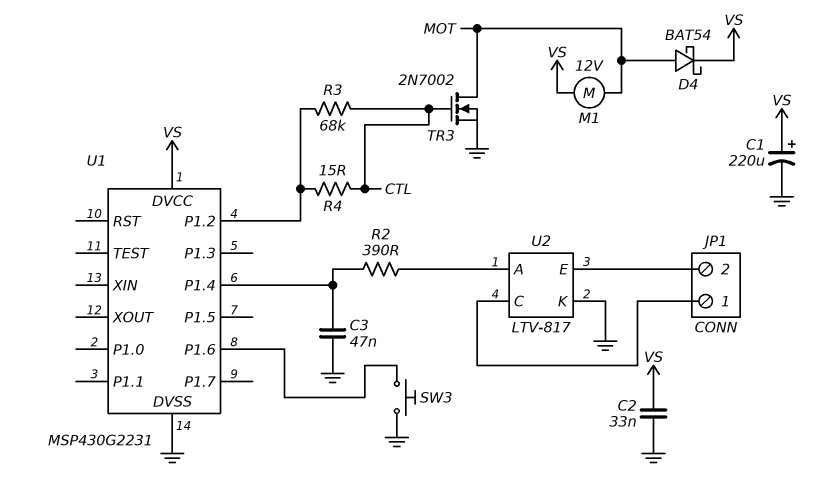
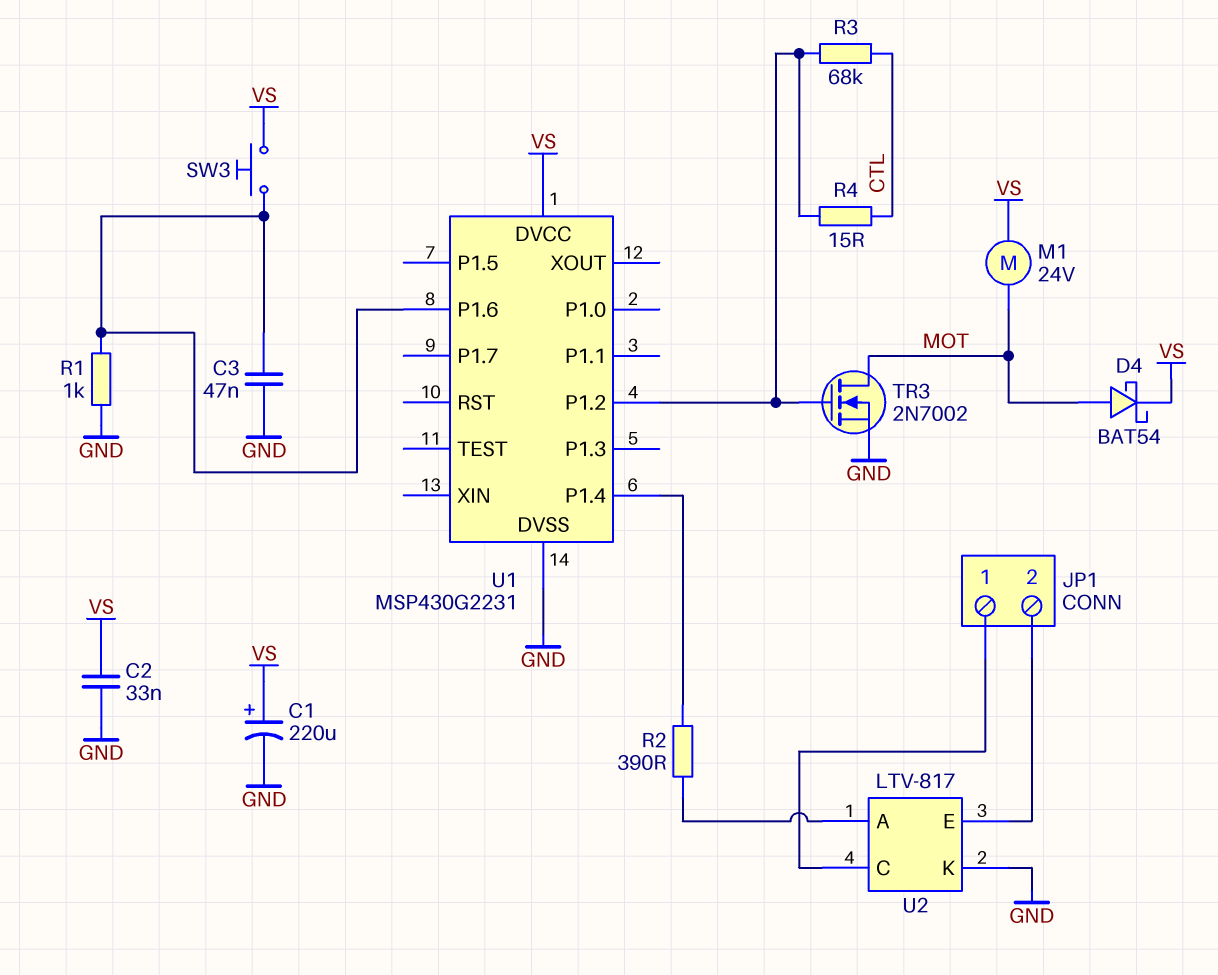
C3: 47nF (GND, U1/P1.4) -> 47nF (GND, U1/P1.6)
M1: motor 12V (MOT, VS) -> motor 24V (MOT, VS)
R1: none -> 1k (GND, U1/P1.6)
SW3: button (GND, U1/P1.6) -> button (U1/P1.6, VS)
TR3: NMOS 2N7002 (G CTL, D MOT, S GND) -> NMOS 2N7002 (G U1/P1.2, D MOT, S GND)

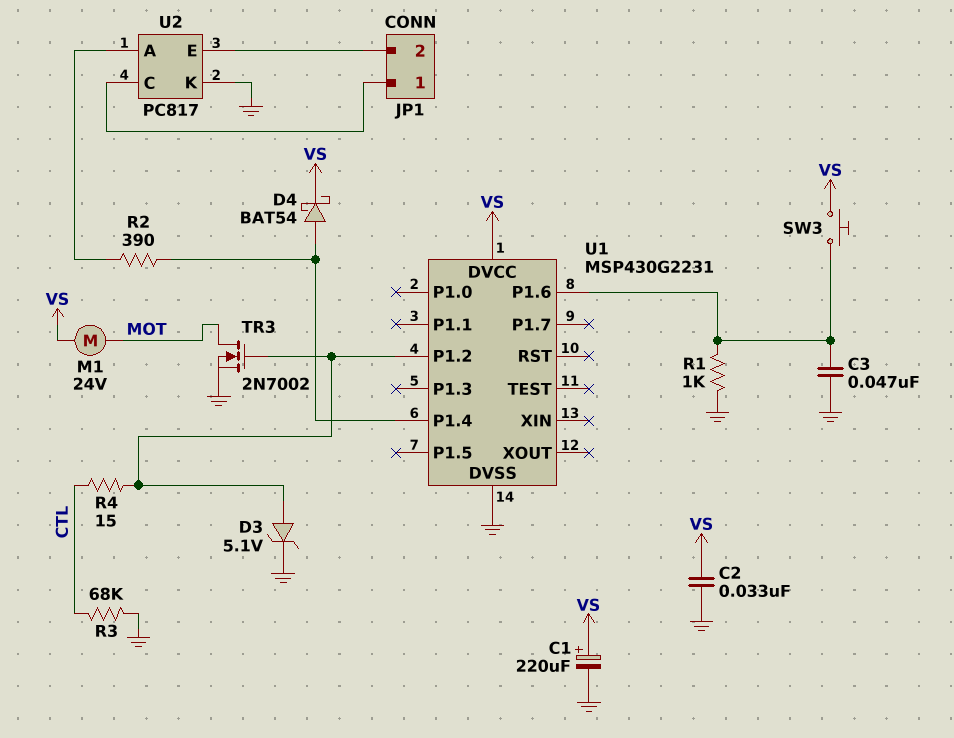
D3: none -> zener 5.1V (A U1/P1.2, K GND)
D4: schottky BAT54 (A MOT, K VS) -> schottky BAT54 (A U1/P1.4, K VS)
R3: 68k (CTL, U1/P1.2) -> 68k (CTL, GND)
U2: LTV-817 -> PC817

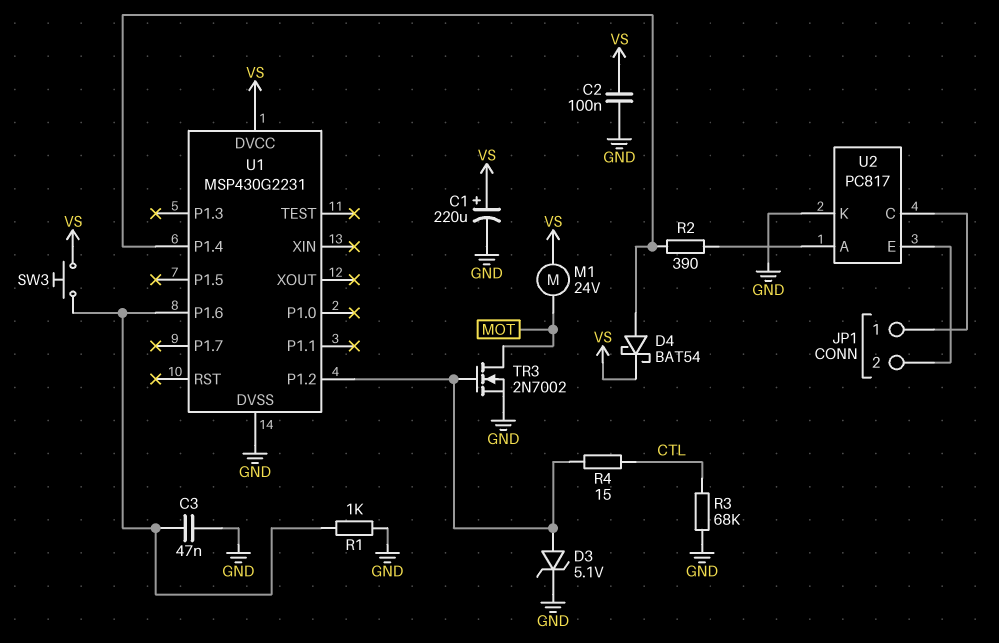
C2: 33nF (GND, VS) -> 100nF (GND, VS)

